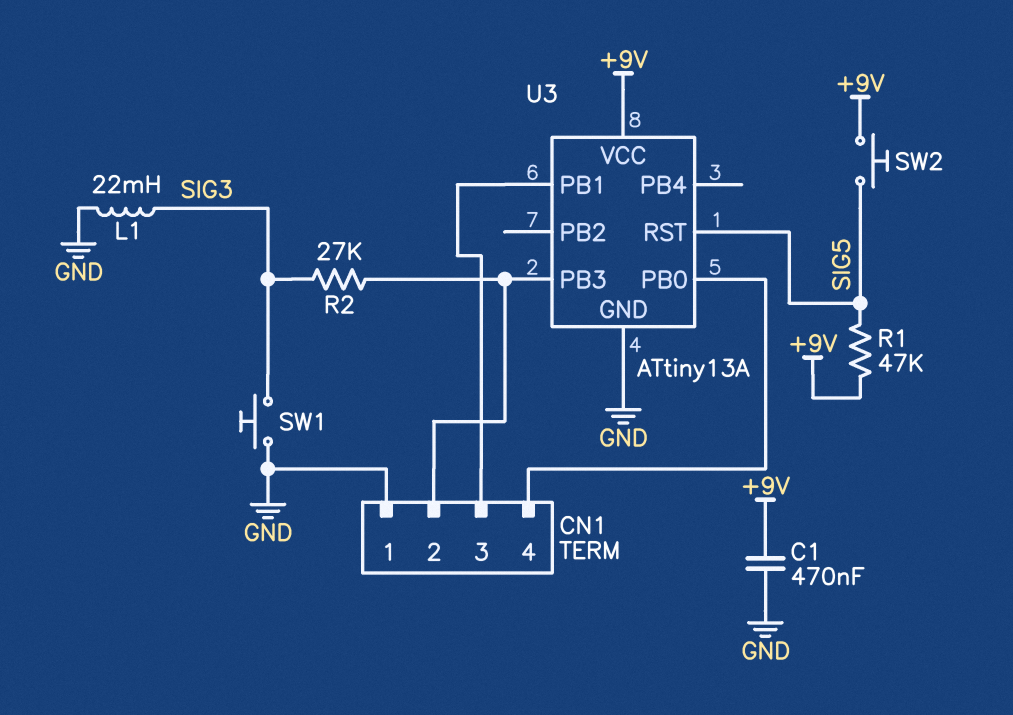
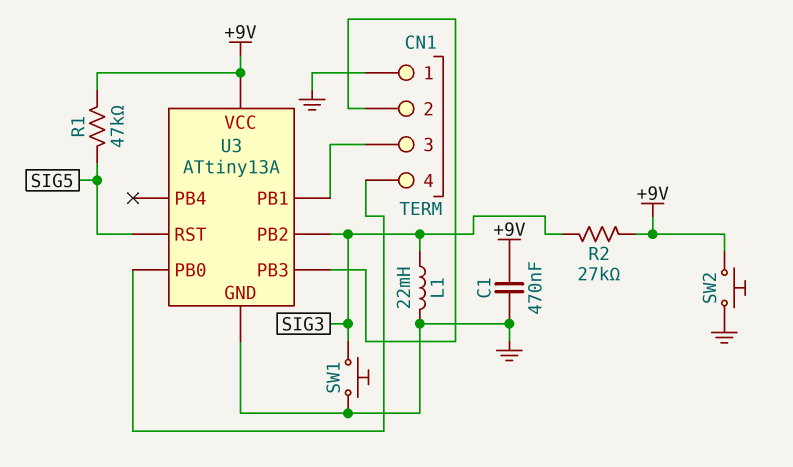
R2: 27k (CN1/2, SIG3) -> 27k (+9V, SIG3)
SW2: button (+9V, SIG5) -> button (+9V, GND)
U3 pin PB2: none -> SIG3

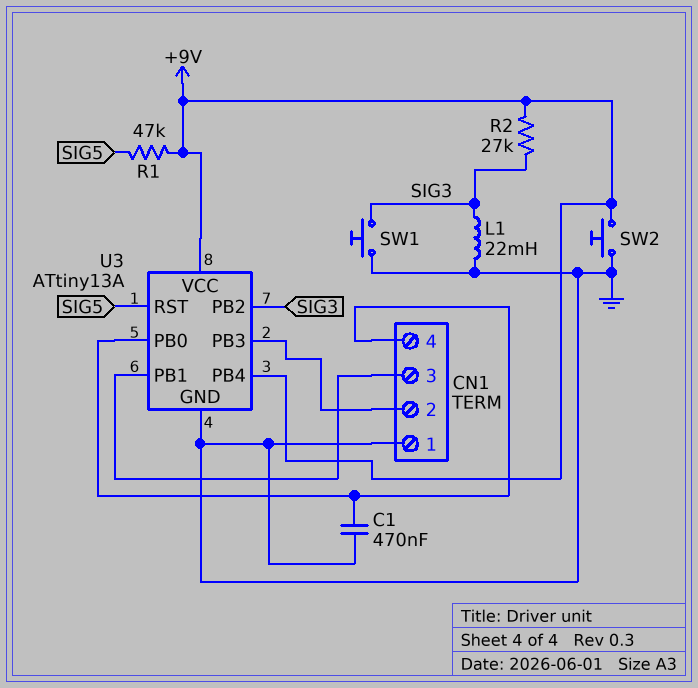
C1: 470nF (+9V, GND) -> 470nF (CN1/4, GND)
U3 pin PB4: none -> +9V

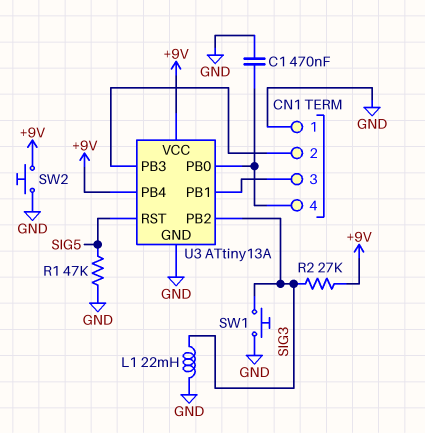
R1: 47k (+9V, SIG5) -> 47k (GND, SIG5)

